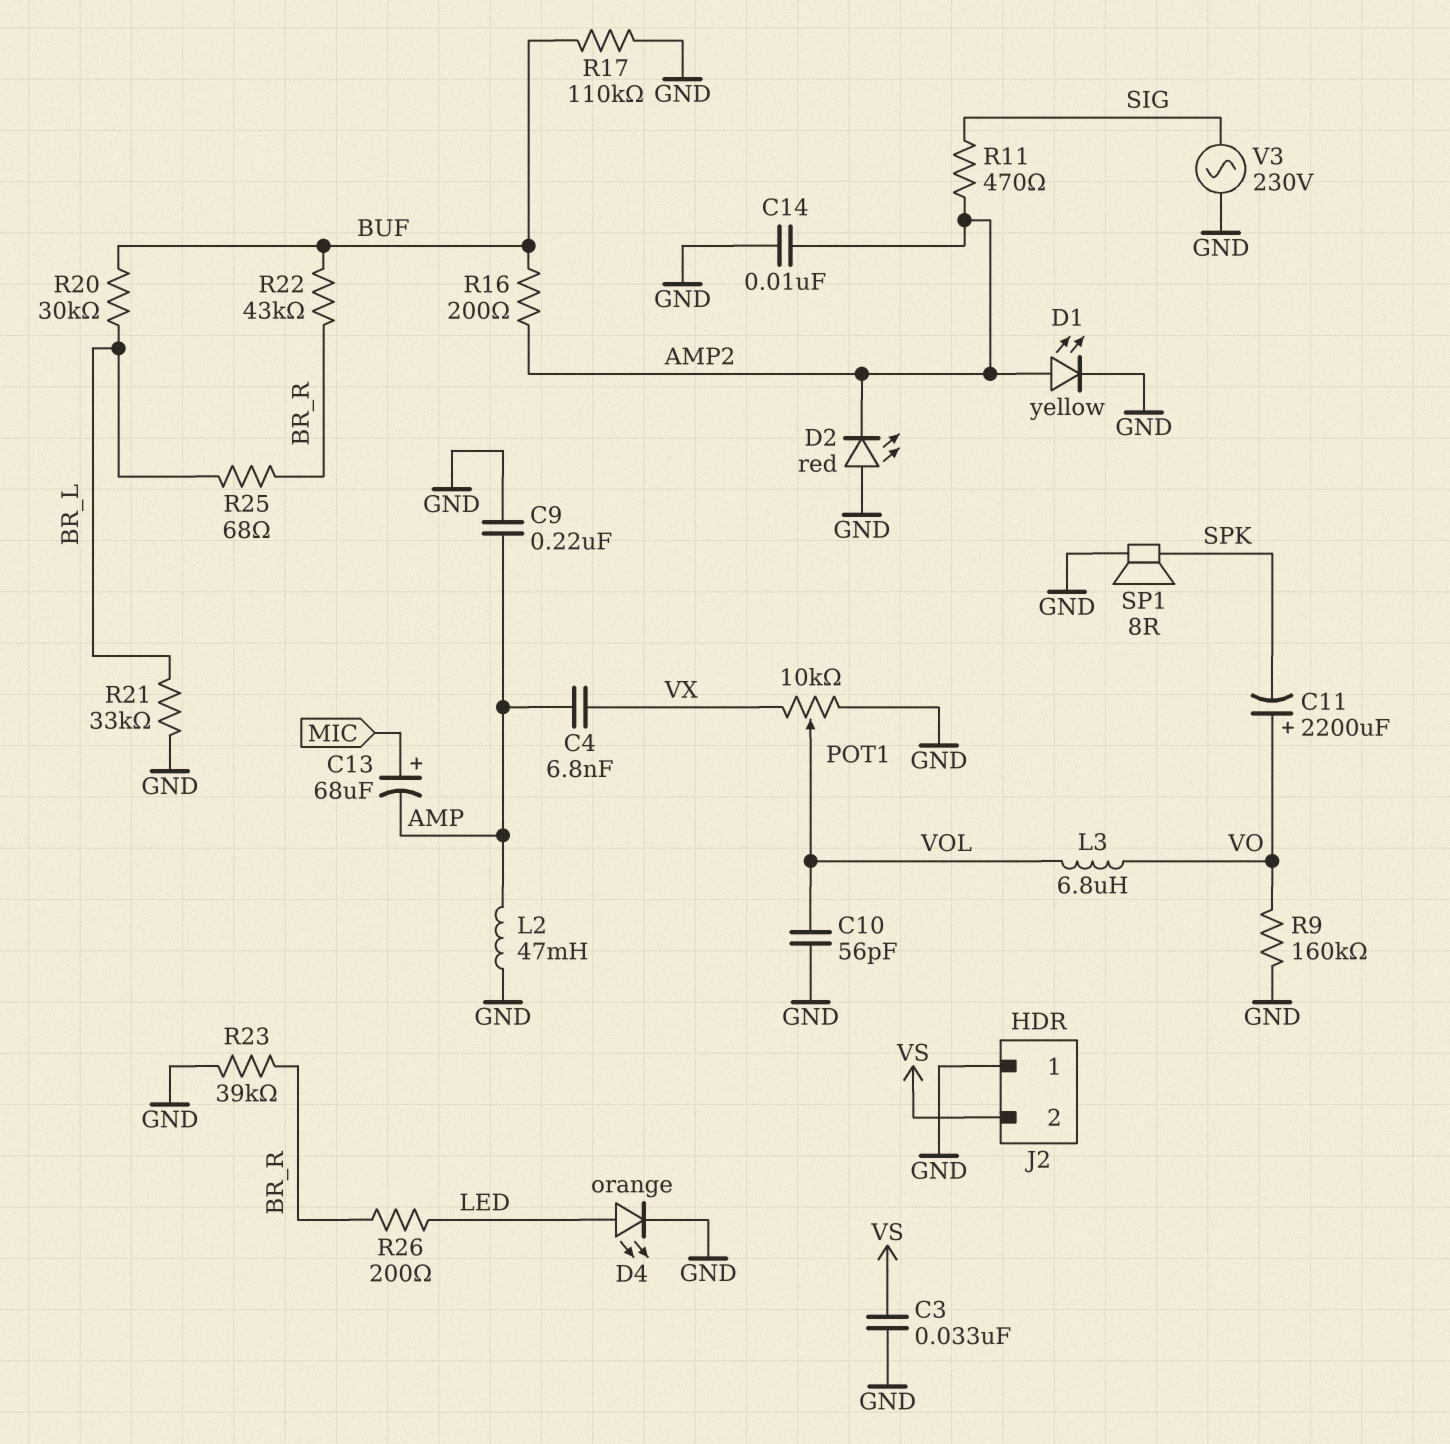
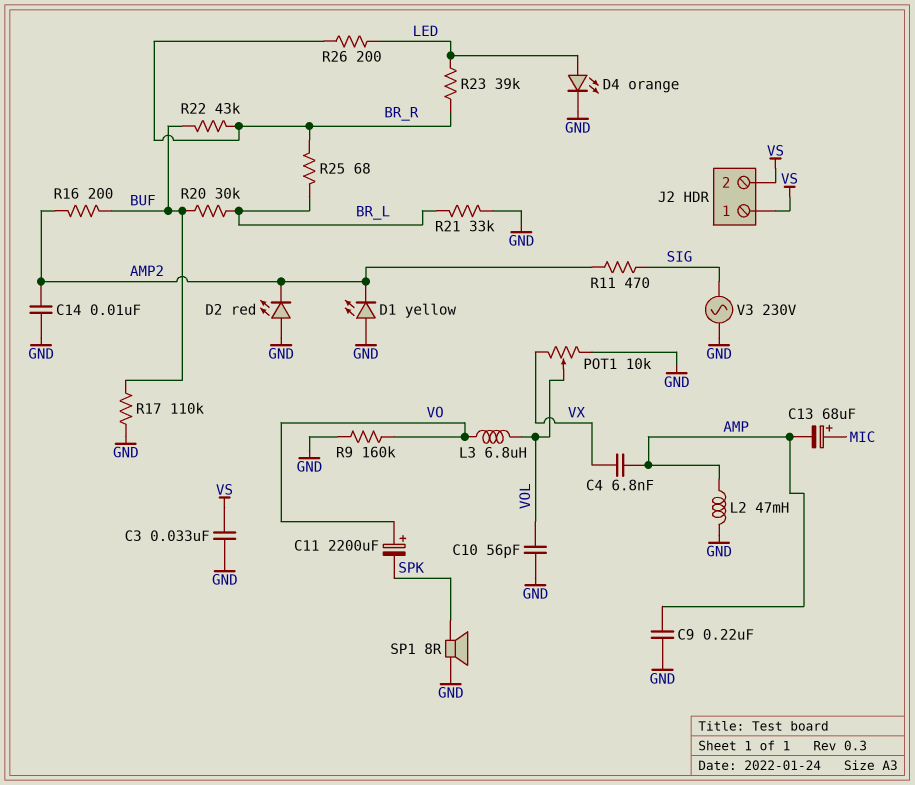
D1: LED yellow (A AMP2, K GND) -> LED yellow (A GND, K AMP2)
J2 pin 1: GND -> VS
R23: 39k (BR_R, GND) -> 39k (BR_R, LED)

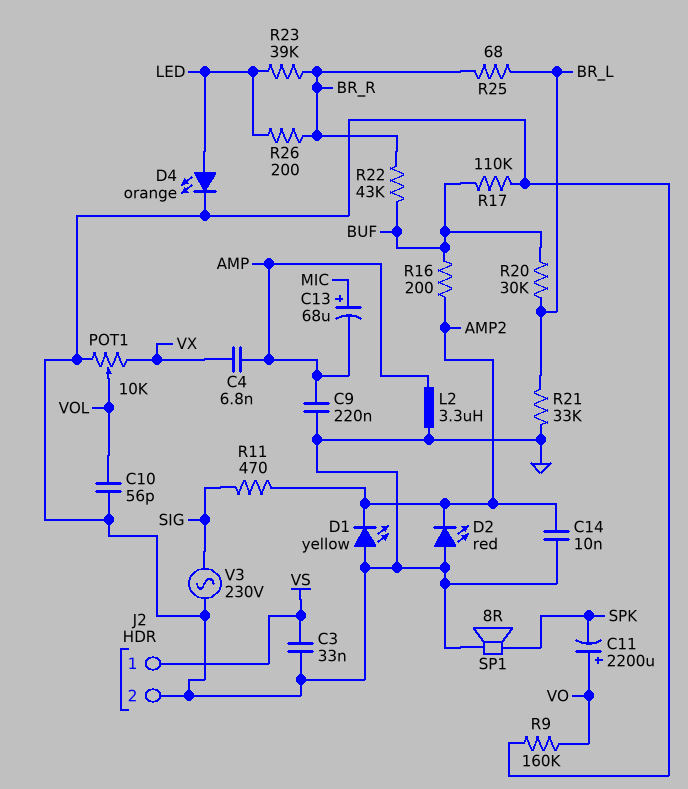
J2 pin 2: VS -> GND
L2: 47mH (AMP, GND) -> 3.3uH (AMP, GND)
L3: 6.8uH (VO, VOL) -> none

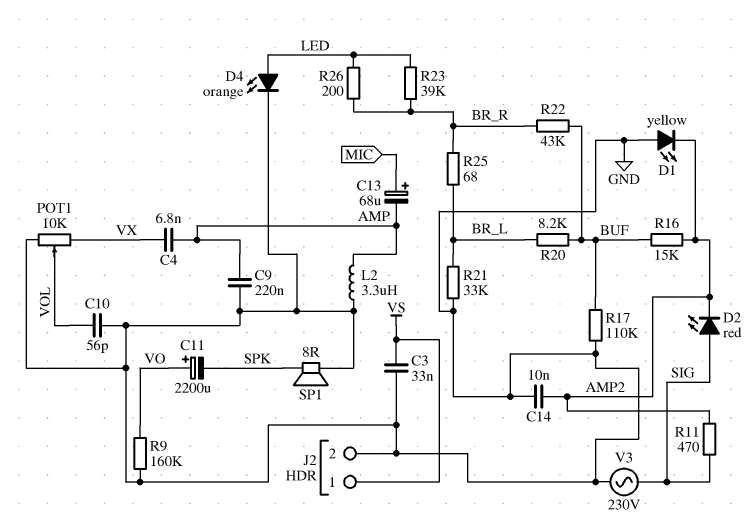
D2: LED red (A GND, K AMP2) -> LED red (A SIG, K AMP2)
R16: 200 (AMP2, BUF) -> 15k (AMP2, BUF)
R20: 30k (BR_L, BUF) -> 8.2k (BR_L, BUF)

